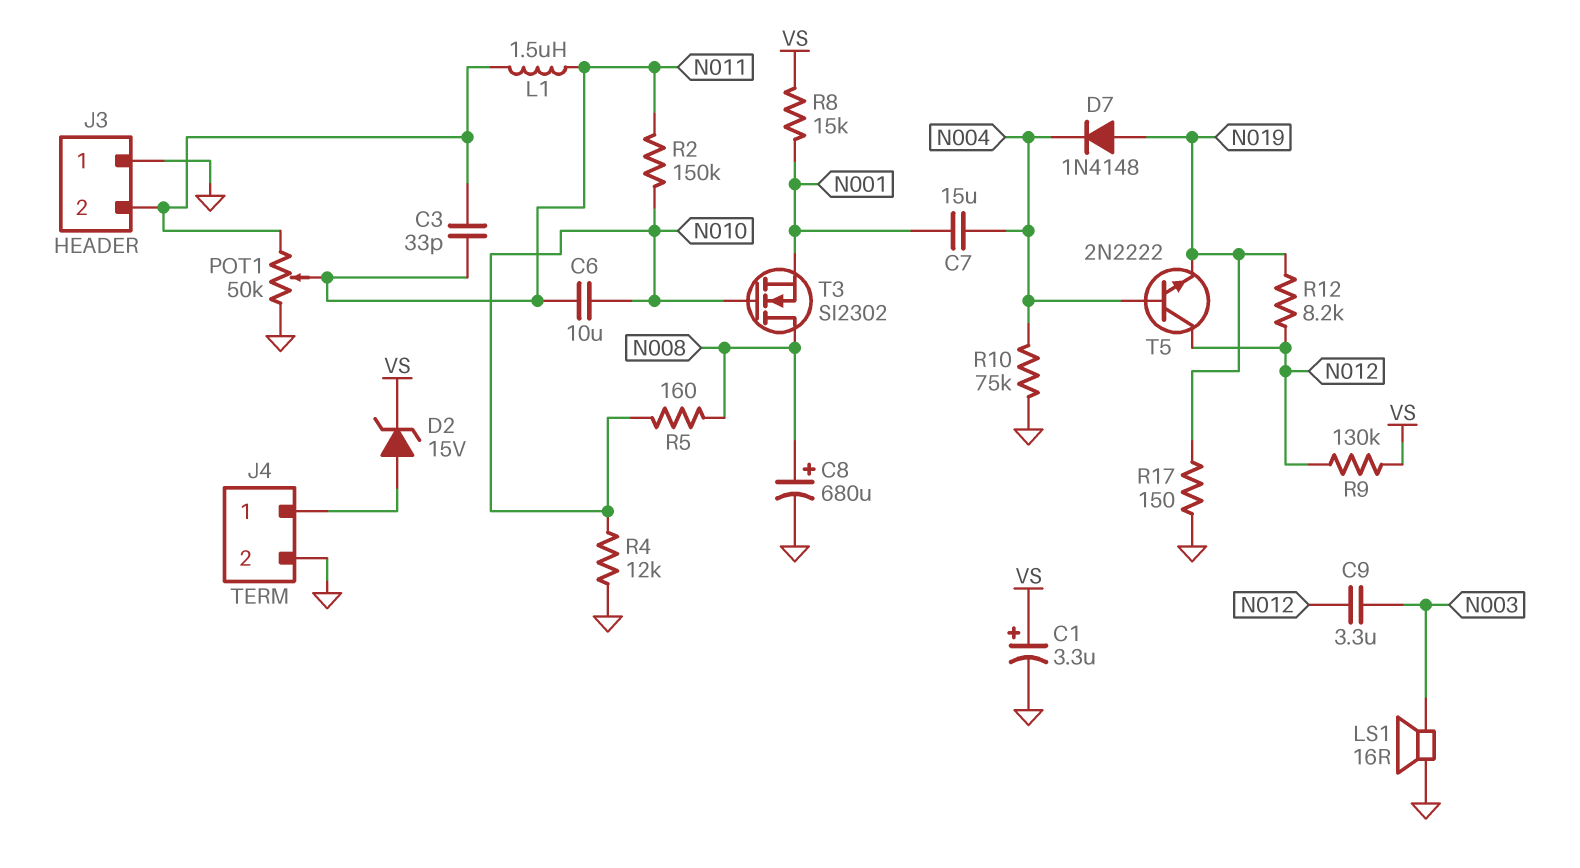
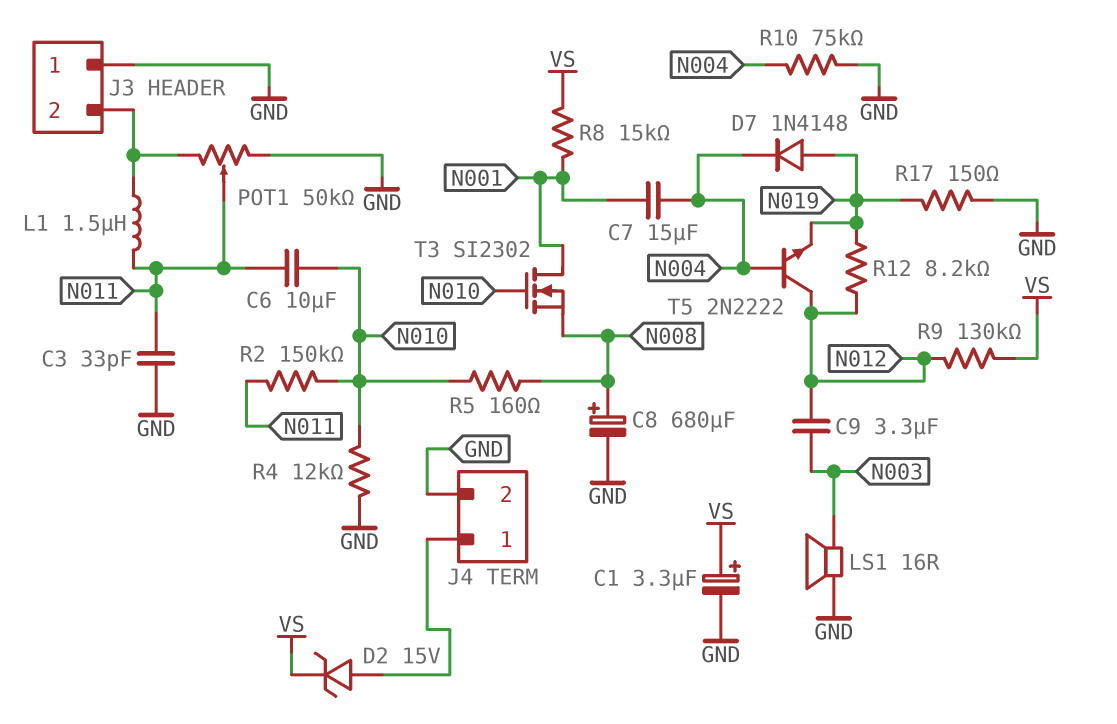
C3: 33pF (J3/2, N011) -> 33pF (GND, N011)
T3: NMOS SI2302 (G N010, D N008, S N001) -> NMOS SI2302 (G N010, D N001, S N008)

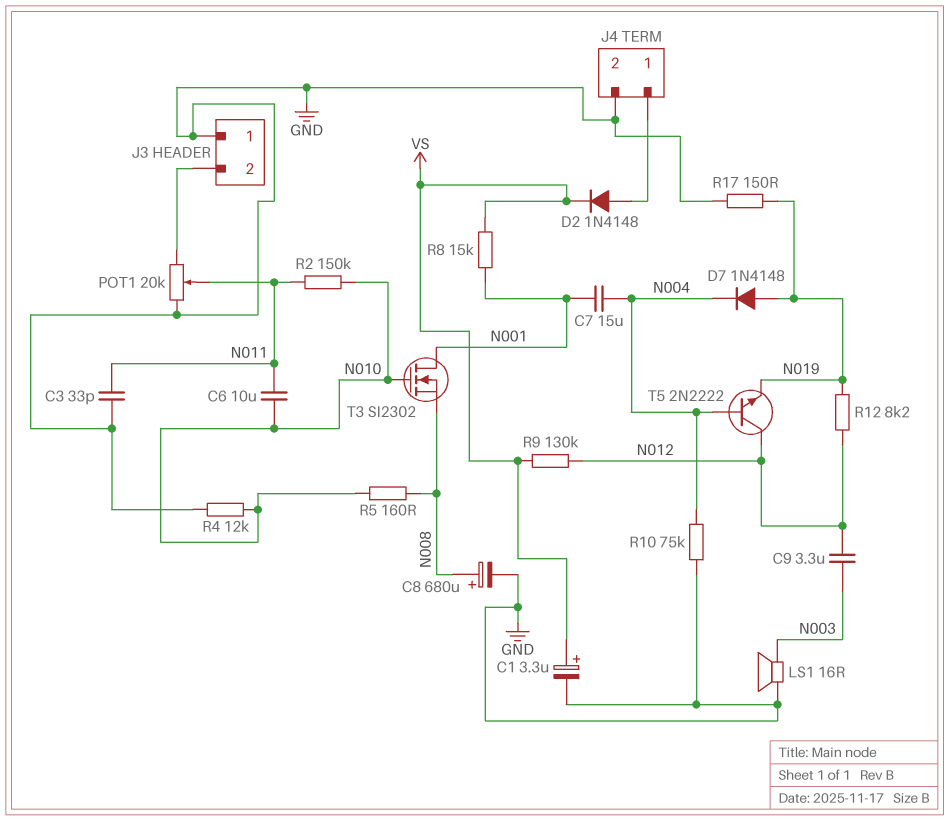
D2: zener 15V (A J4/1, K VS) -> diode 1N4148 (A J4/1, K VS)
L1: 1.5uH (J3/2, N011) -> none
POT1: 50k (GND, J3/2, wiper N011) -> 20k (GND, J3/2, wiper N011)

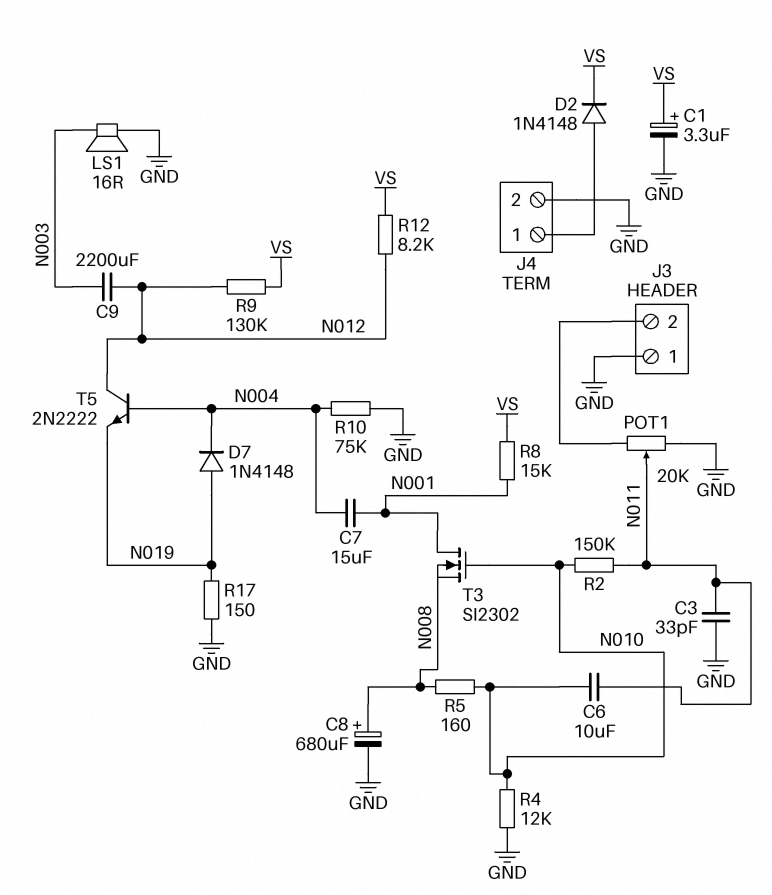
C9: 3.3uF (N003, N012) -> 2200uF (N003, N012)
R12: 8.2k (N012, N019) -> 8.2k (N012, VS)

